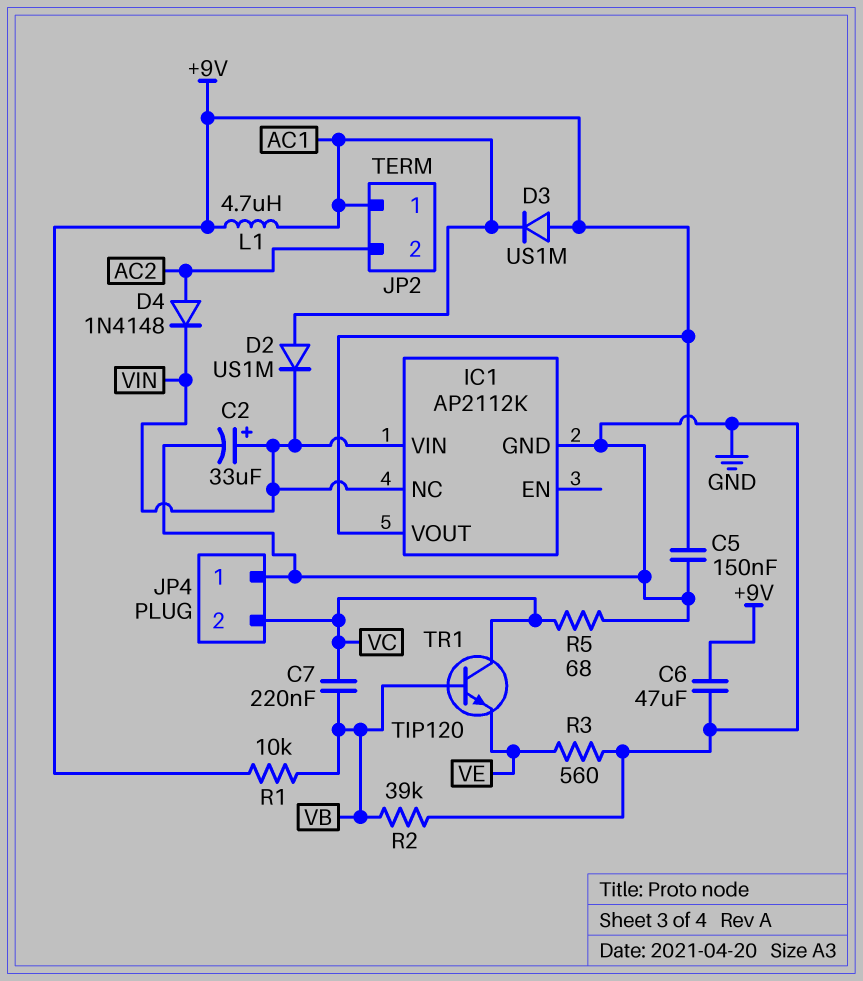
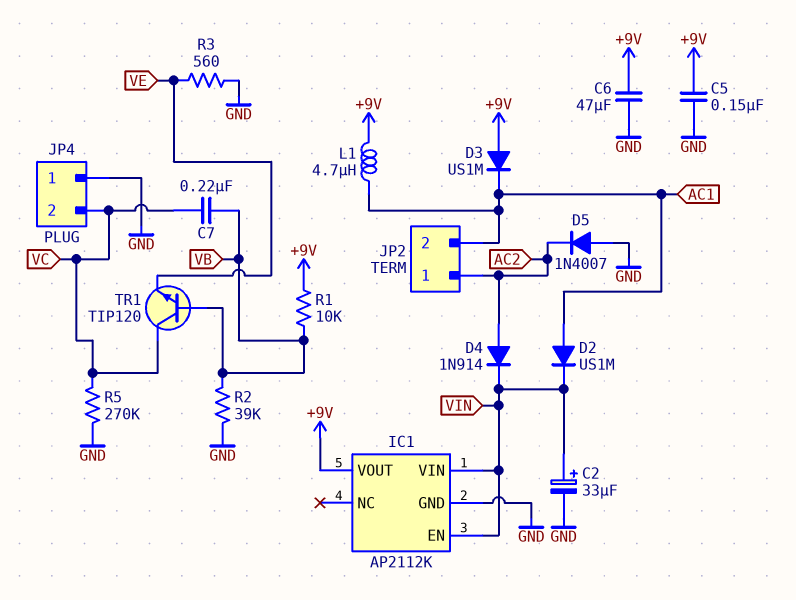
D4: diode 1N4148 (A AC2, K VIN) -> diode 1N914 (A AC2, K VIN)
D5: none -> diode 1N4007 (A GND, K AC2)
IC1 pin EN: none -> VIN
IC1 pin NC: VIN -> none
JP2 pin 1: AC1 -> AC2
JP2 pin 2: AC2 -> AC1
R5: 68 (GND, VC) -> 270k (GND, VC)

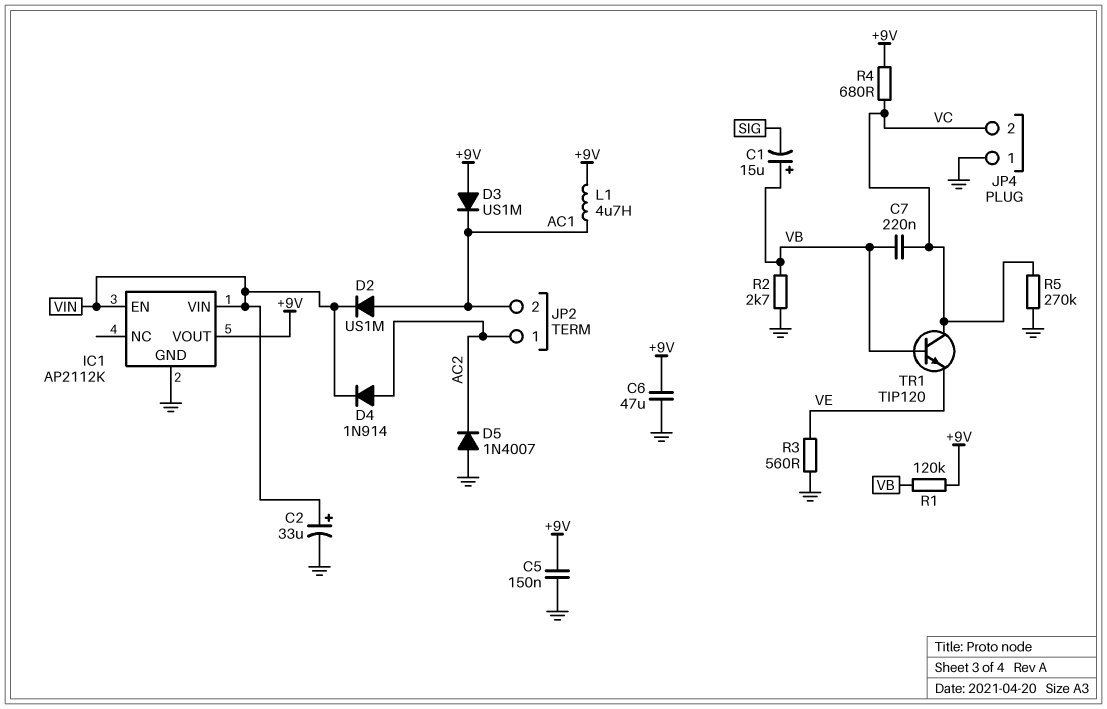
C1: none -> 15uF (plus VB, minus SIG)
R1: 10k (+9V, VB) -> 120k (+9V, VB)
R2: 39k (GND, VB) -> 2.7k (GND, VB)
R4: none -> 680 (+9V, VC)

